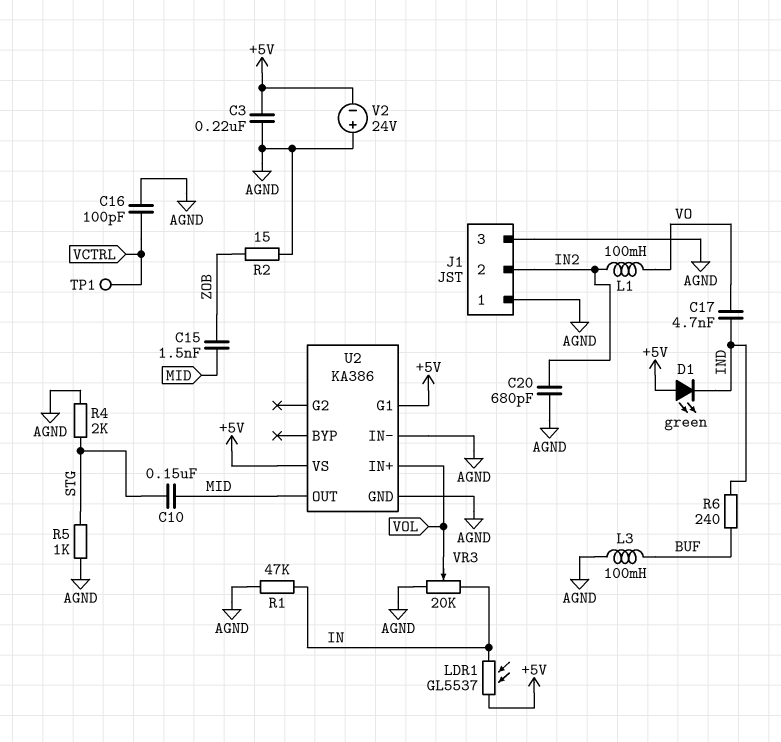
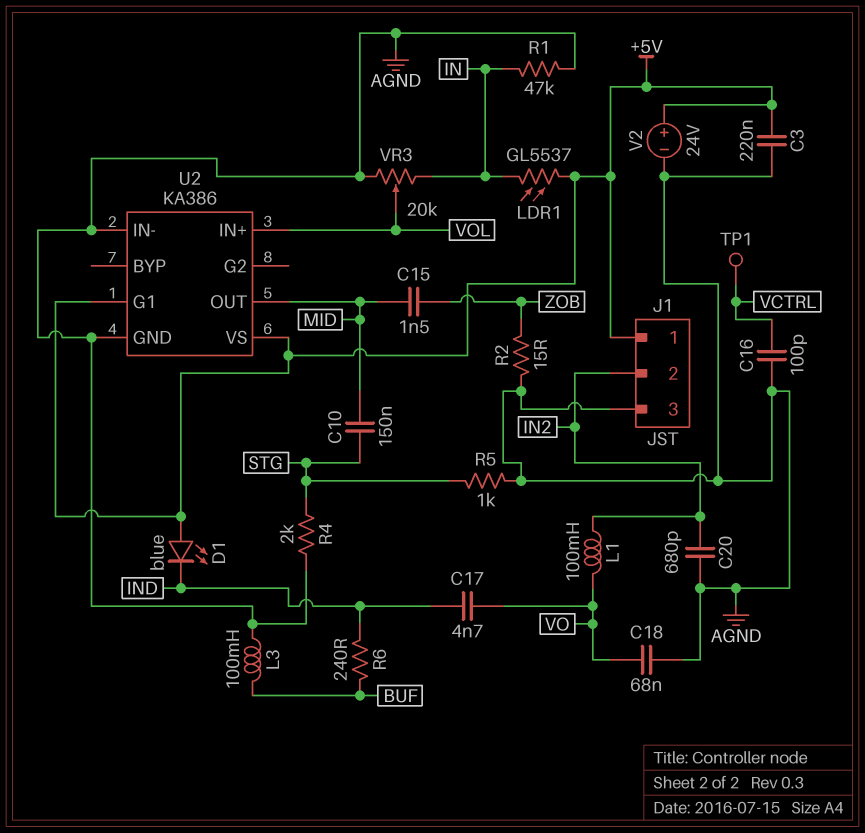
C18: none -> 68nF (AGND, VO)
D1: LED green (A +5V, K IND) -> LED blue (A +5V, K IND)
J1 pin 1: AGND -> +5V
V2: 24V (plus AGND, minus +5V) -> 24V (plus +5V, minus AGND)

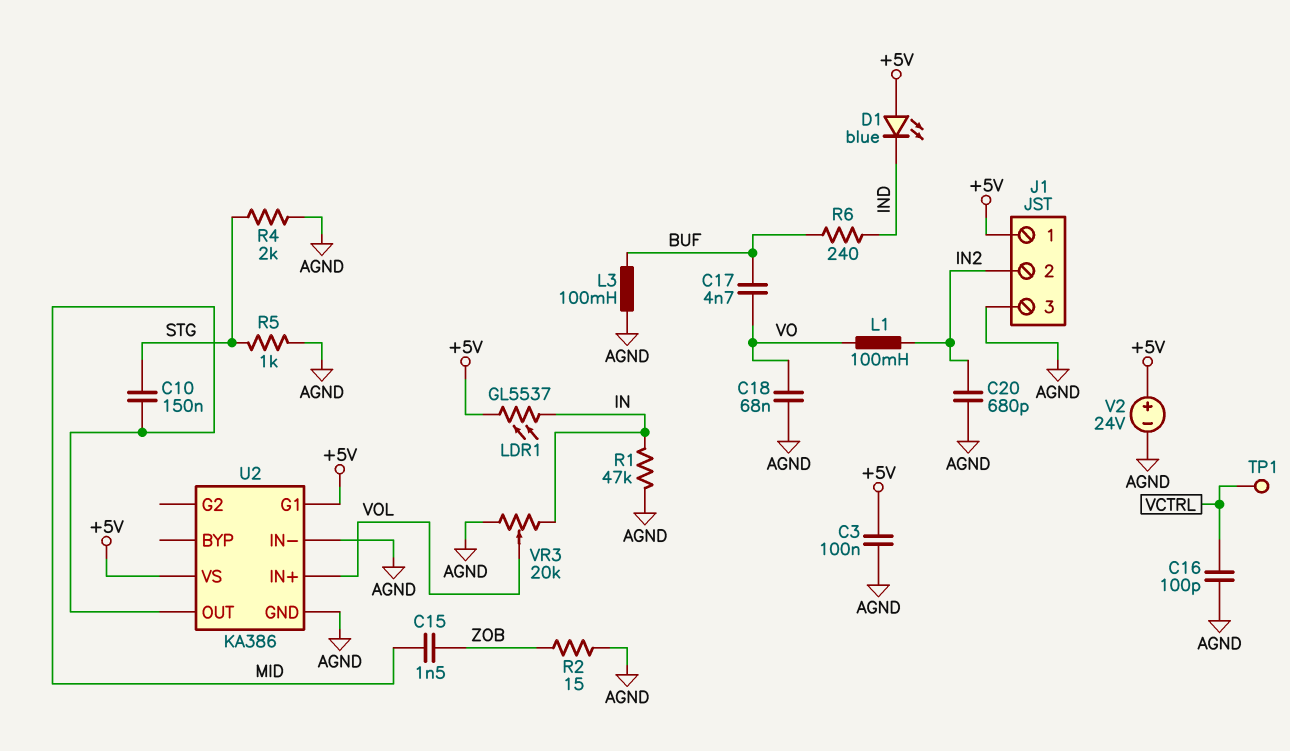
C3: 220nF (+5V, AGND) -> 100nF (+5V, AGND)
C17: 4.7nF (IND, VO) -> 4.7nF (BUF, VO)

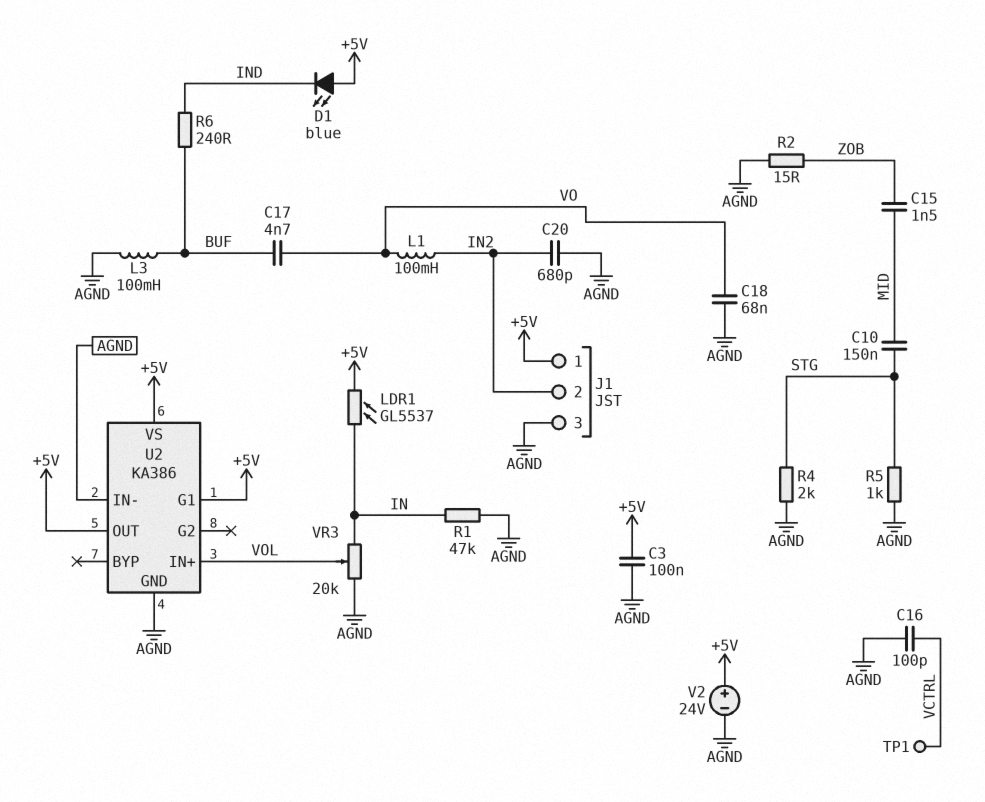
U2 pin OUT: MID -> +5V

